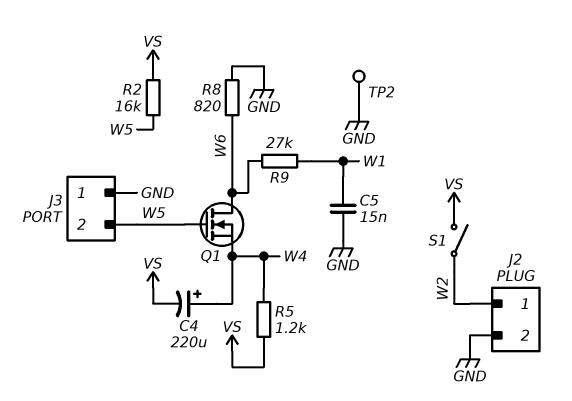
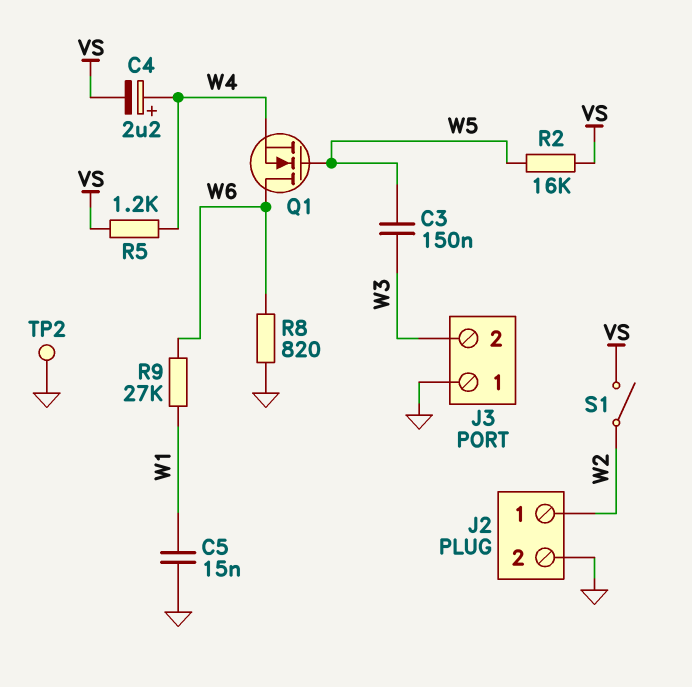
C3: none -> 150nF (W3, W5)
C4: 220uF (plus W4, minus VS) -> 2.2uF (plus W4, minus VS)
J3 pin 2: W5 -> W3

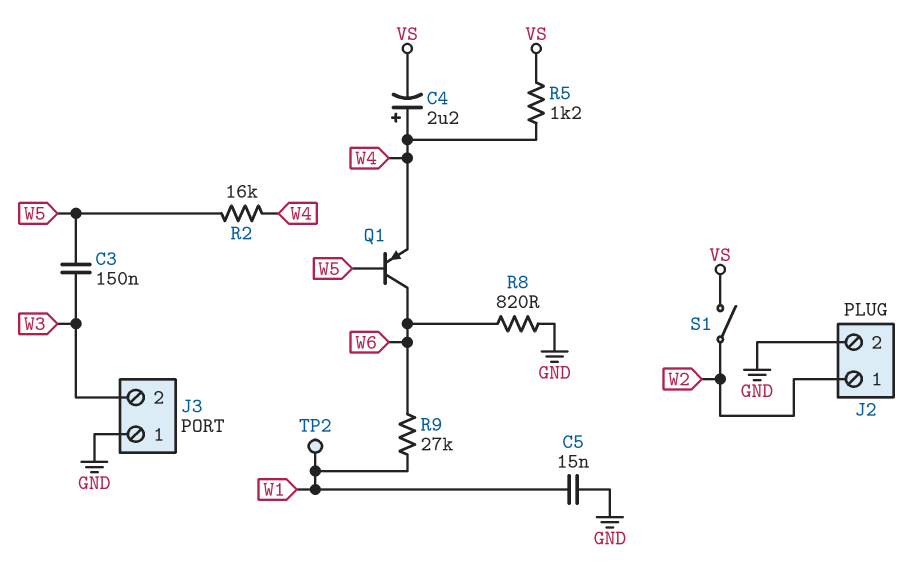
Q1: NMOS (G W5, D W6, S W4) -> PNP (B W5, C W6, E W4)
R2: 16k (VS, W5) -> 16k (W4, W5)
TP2: test point (GND) -> test point (W1)

